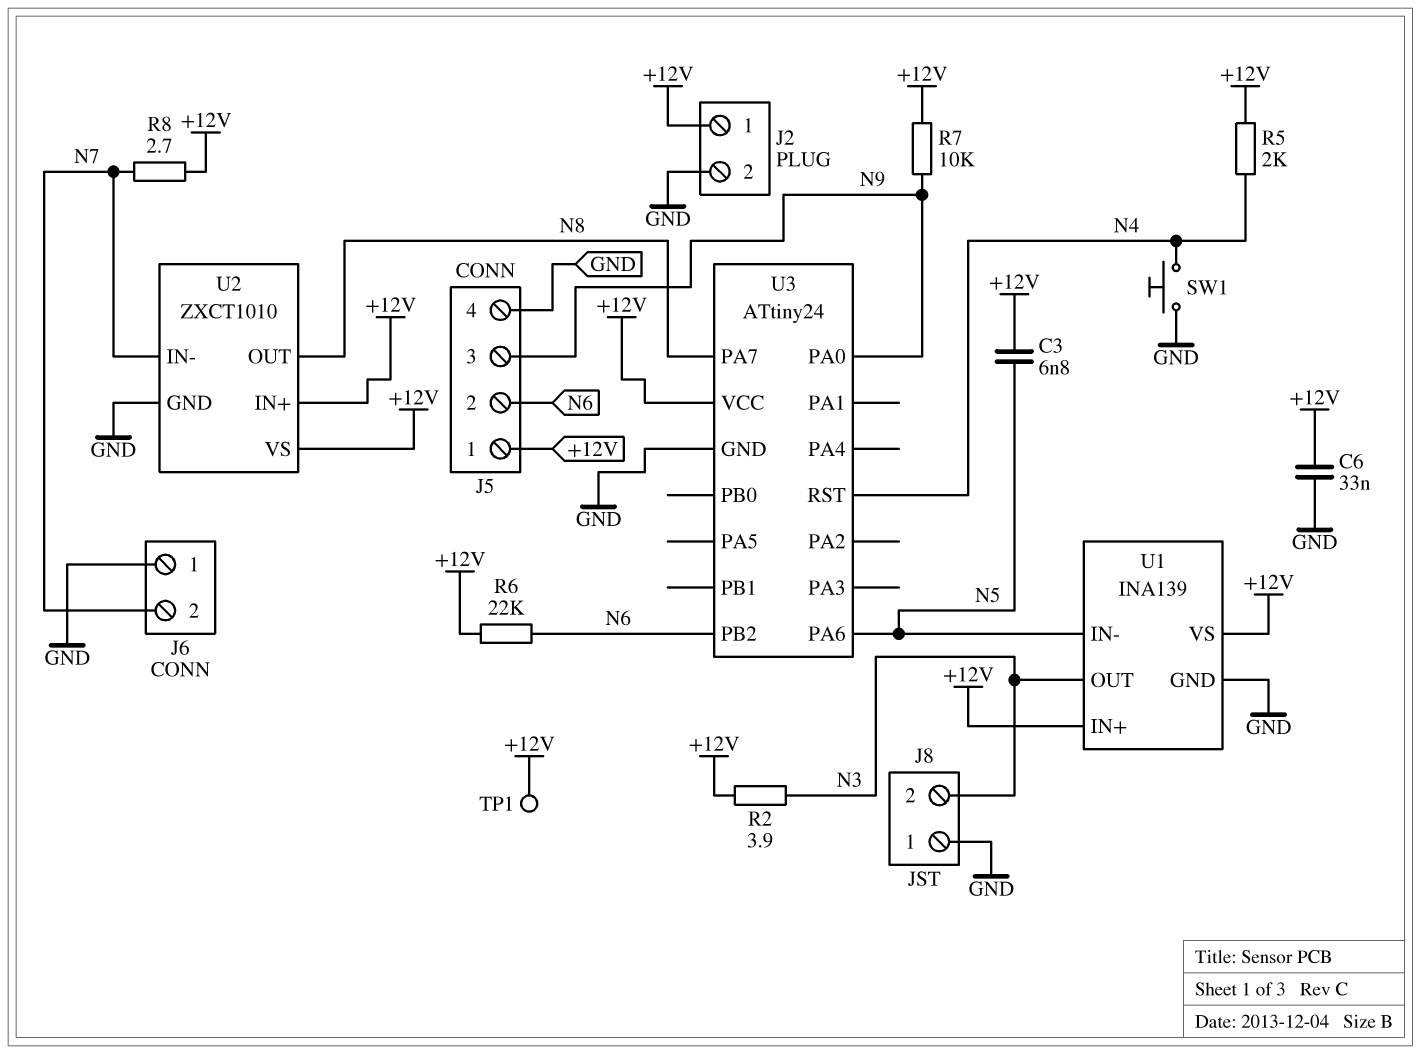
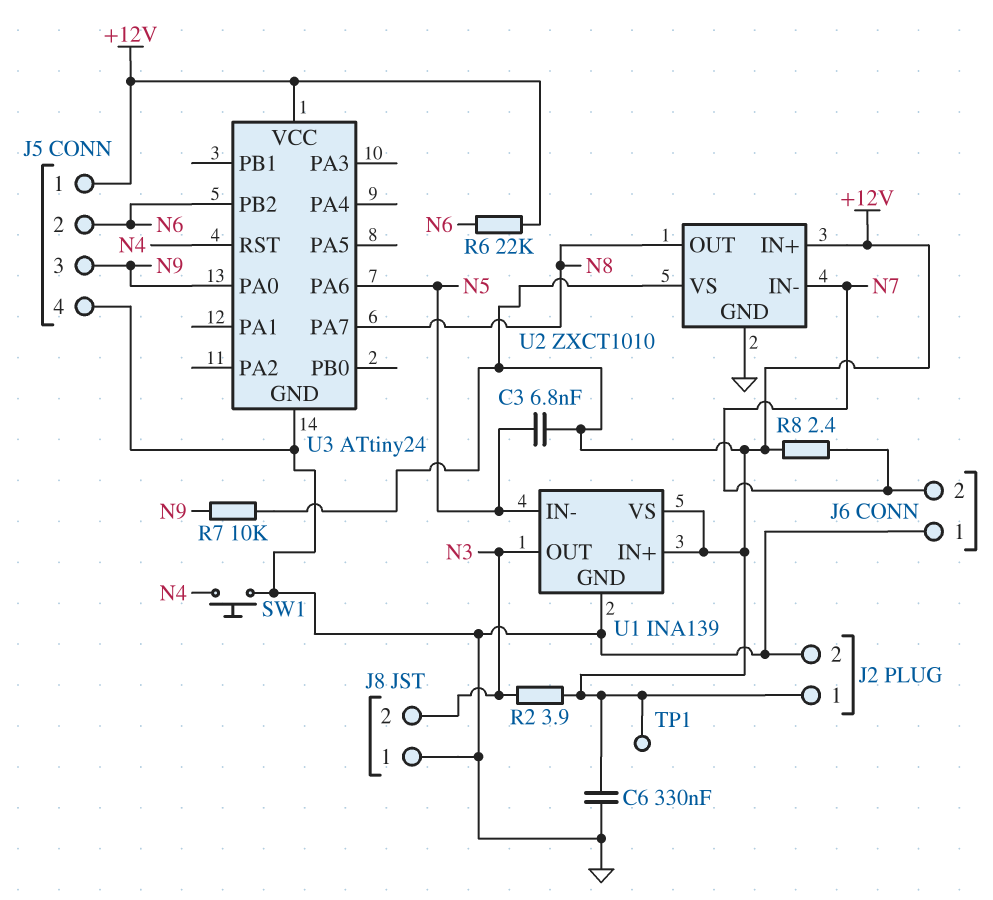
C6: 33nF (+12V, GND) -> 330nF (+12V, GND)
R5: 2k (+12V, N4) -> none
R8: 2.7 (+12V, N7) -> 2.4 (+12V, N7)

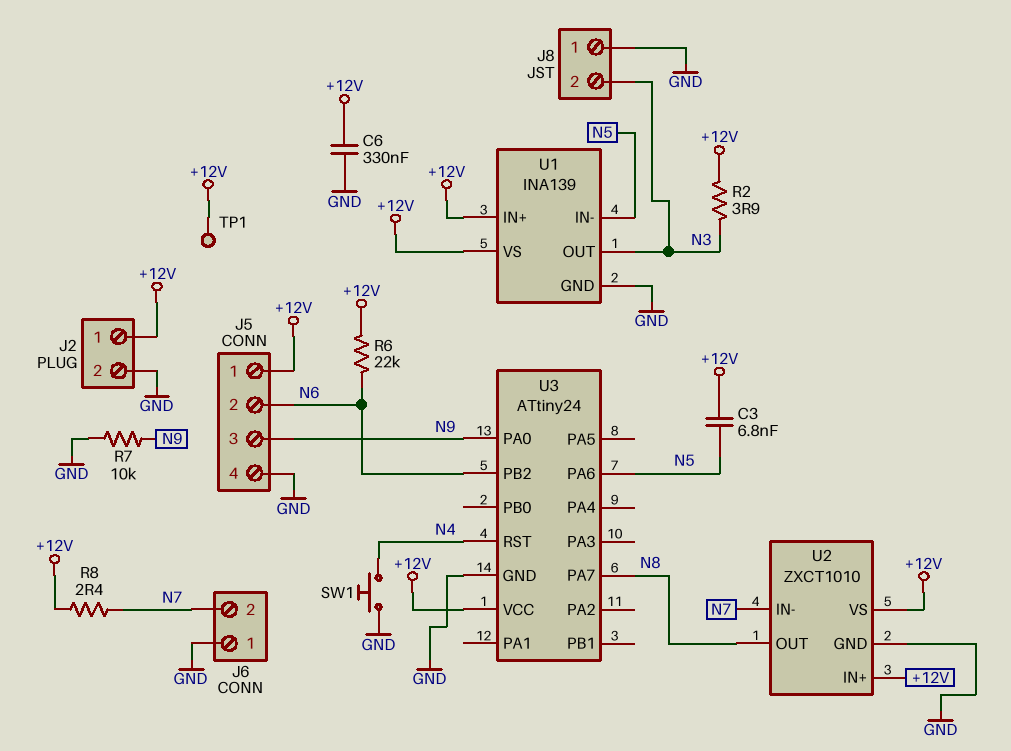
R7: 10k (+12V, N9) -> 10k (GND, N9)

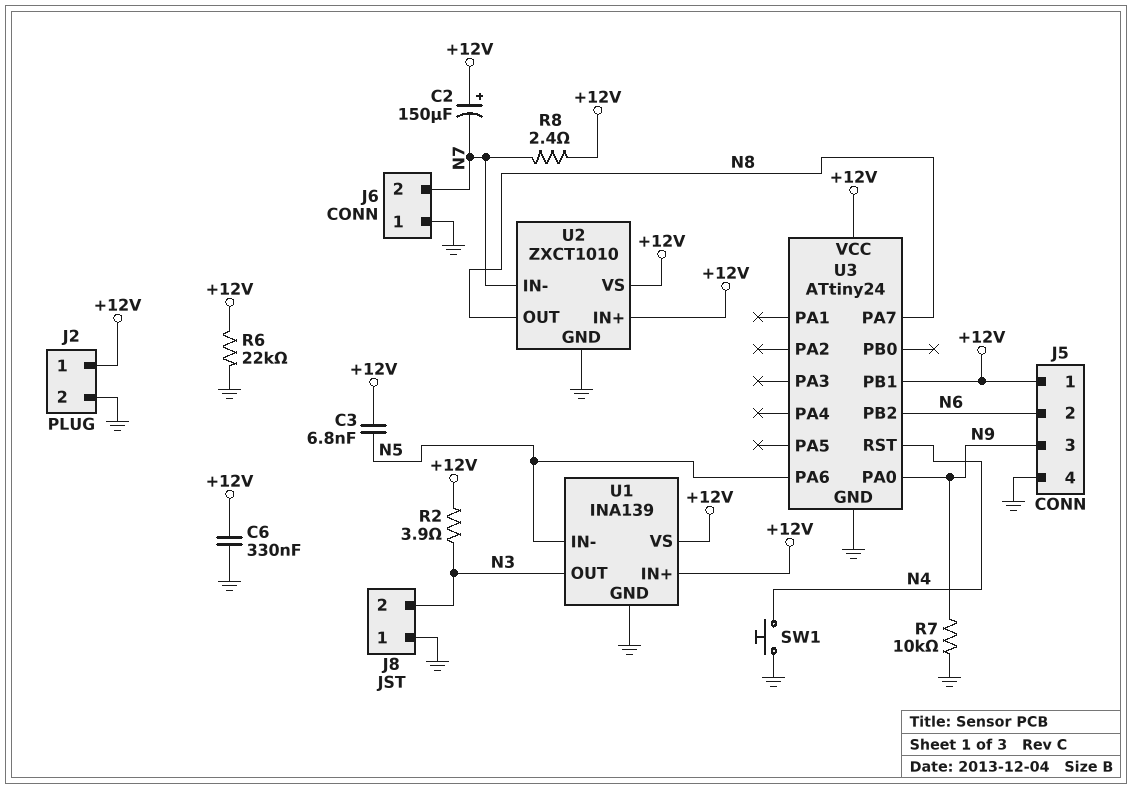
C2: none -> 150uF (plus +12V, minus N7)
R6: 22k (+12V, N6) -> 22k (+12V, GND)
TP1: test point (+12V) -> none
U3 pin PB1: none -> +12V

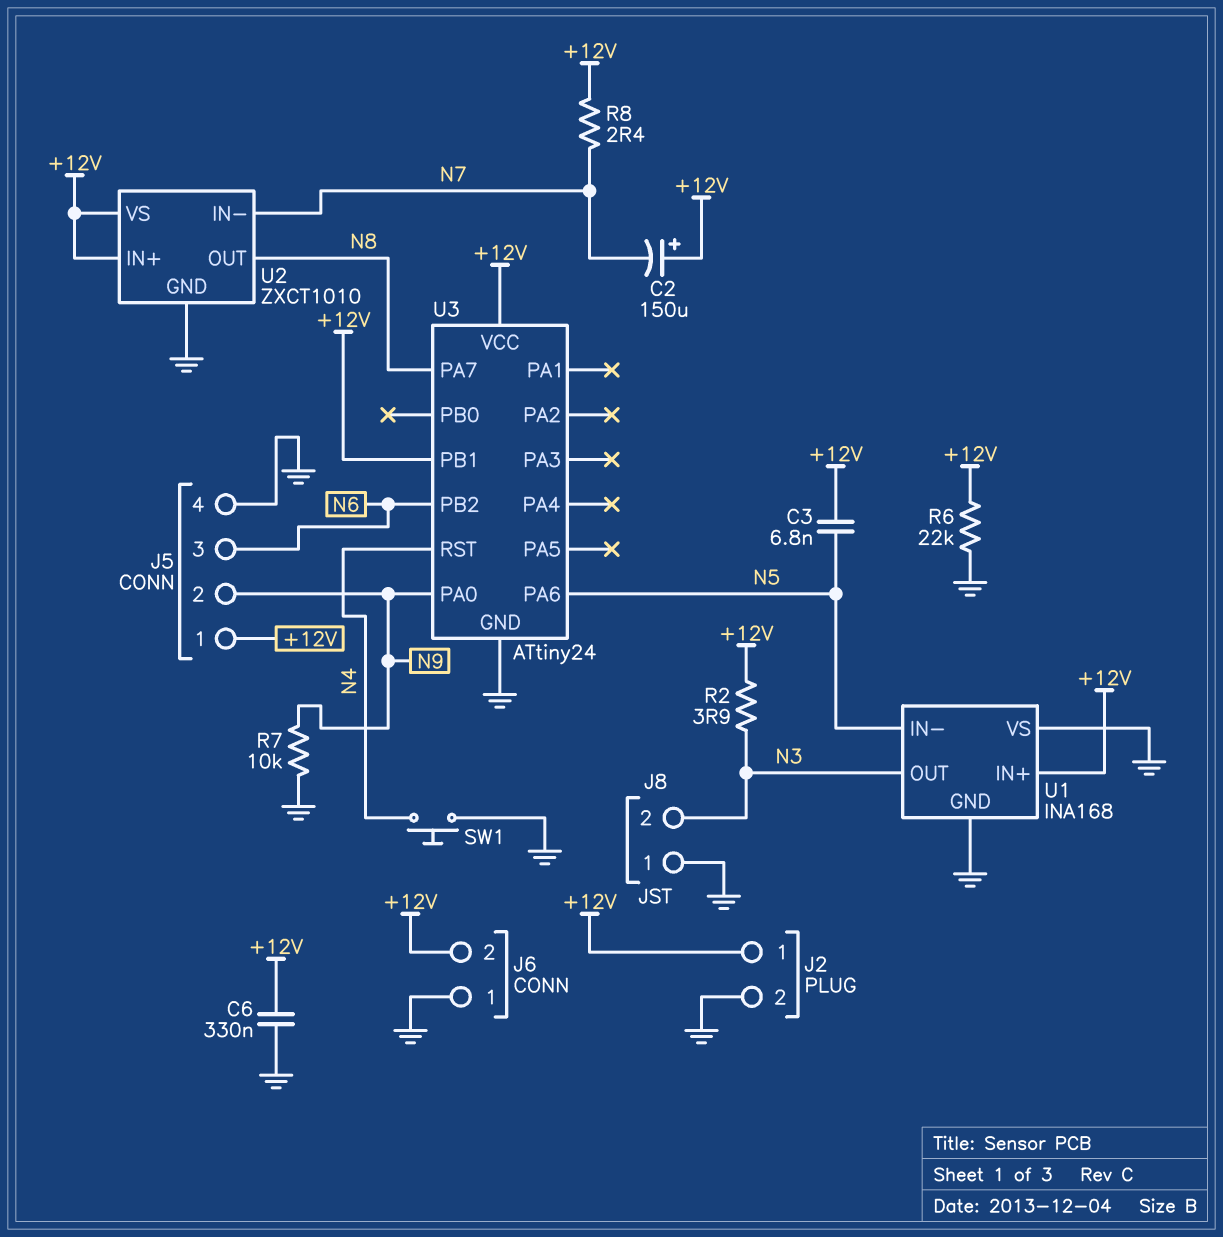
J5 pin 2: N6 -> N9
J5 pin 3: N9 -> N6
J6 pin 2: N7 -> +12V
U1: INA139 -> INA168
U1 pin VS: +12V -> GND

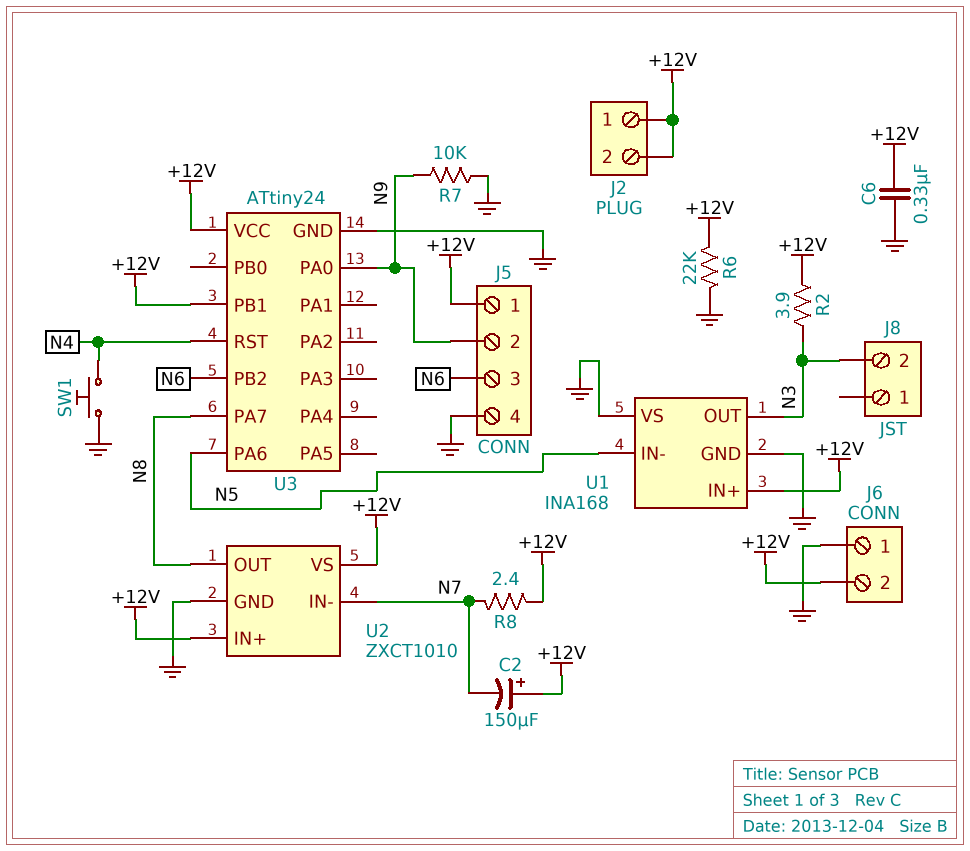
C3: 6.8nF (+12V, N5) -> none
J2 pin 2: GND -> +12V
J8 pin 1: GND -> none

